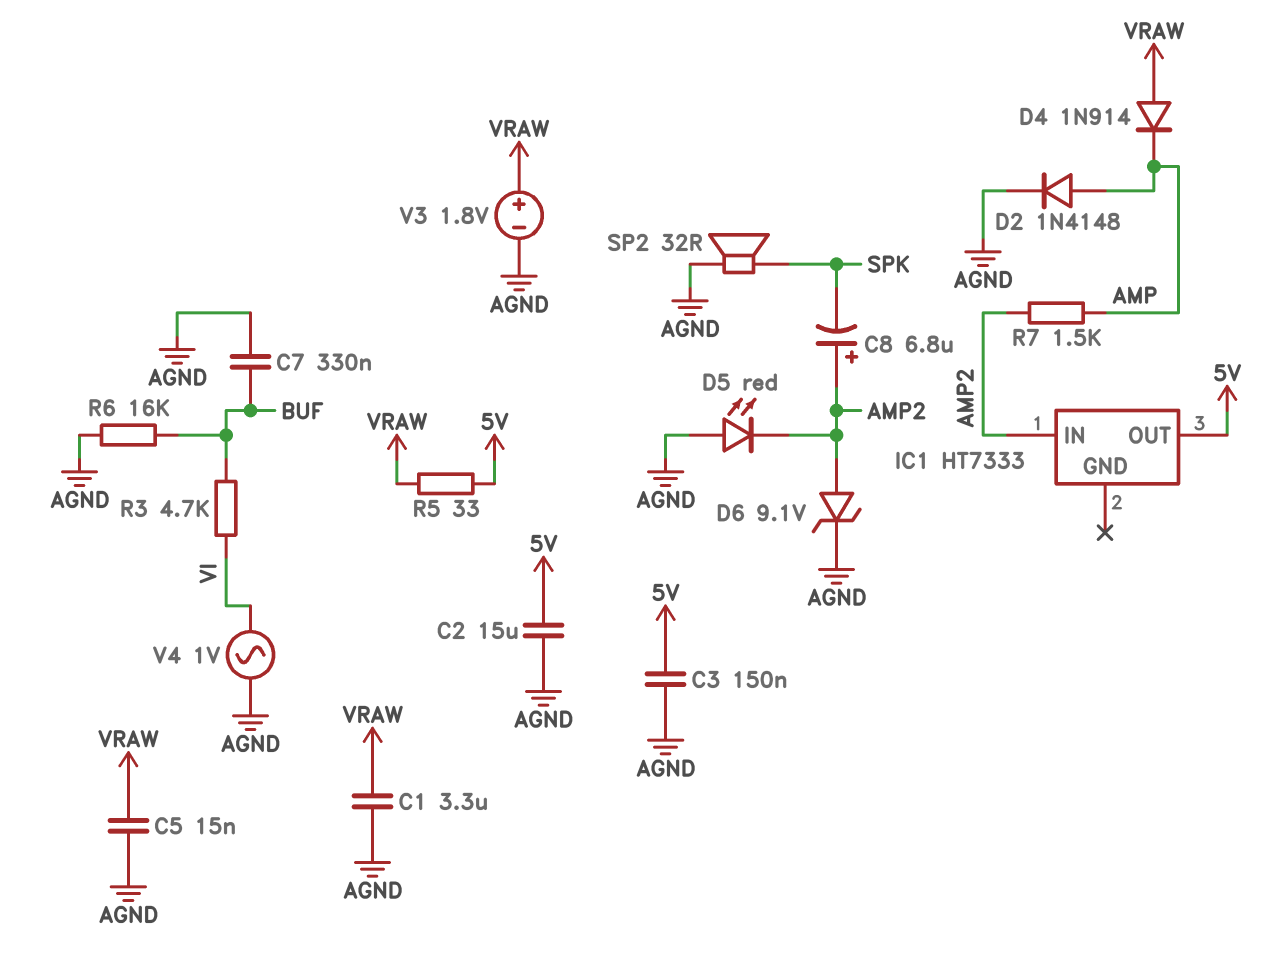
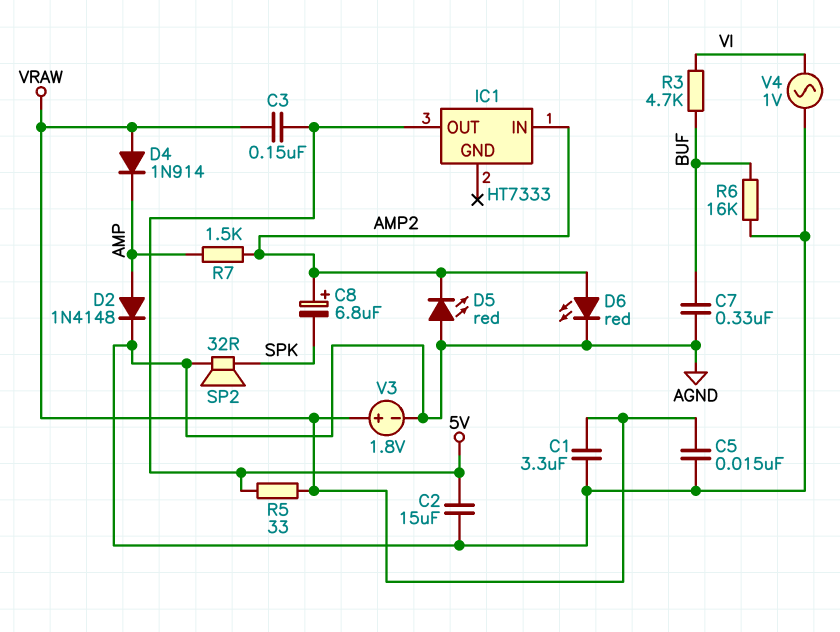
C3: 150nF (5V, AGND) -> 150nF (5V, VRAW)
D6: zener 9.1V (A AMP2, K AGND) -> LED red (A AMP2, K AGND)

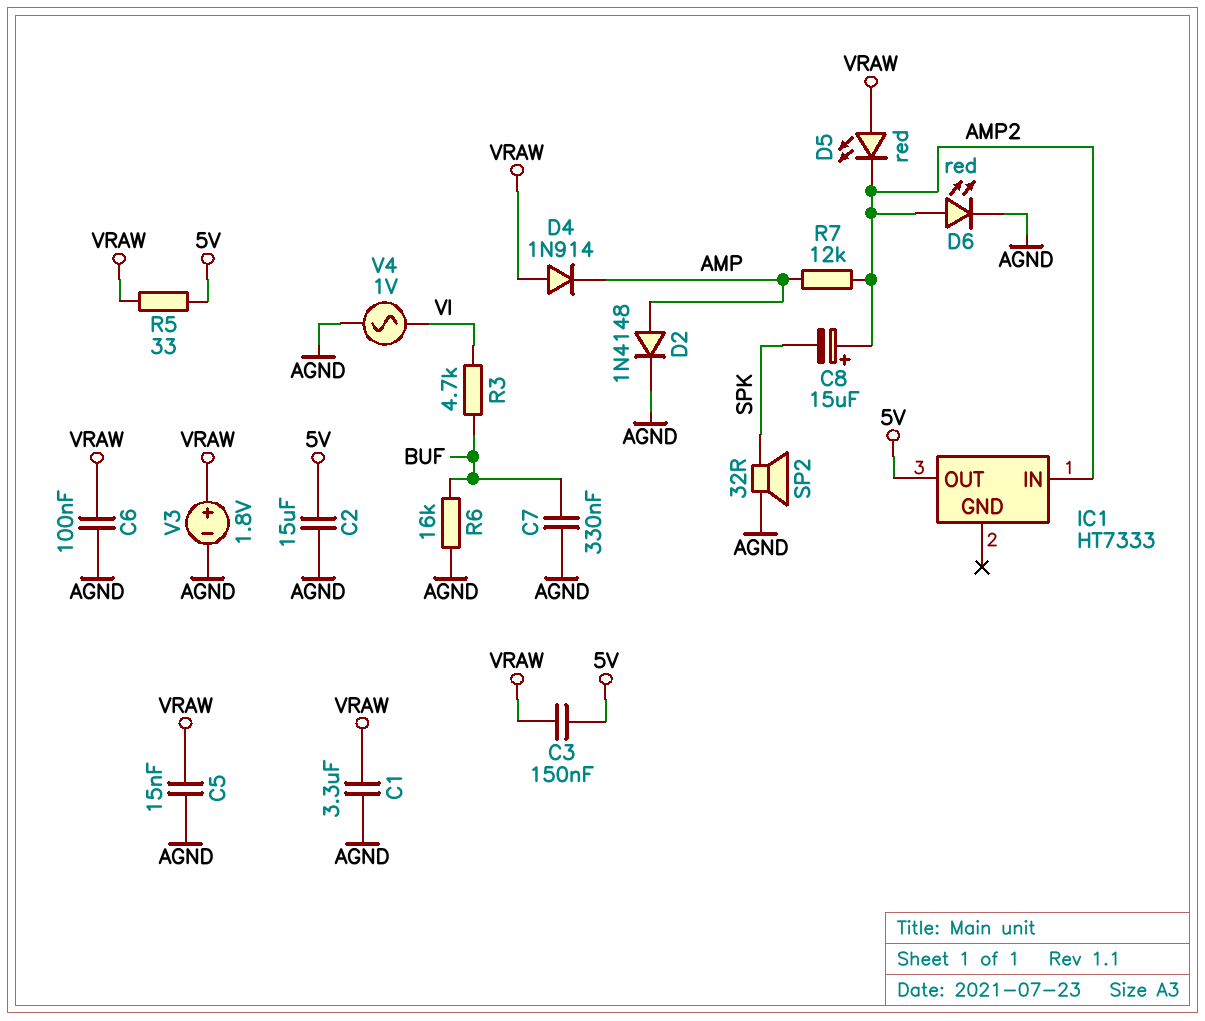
C6: none -> 100nF (AGND, VRAW)
C8: 6.8uF (plus AMP2, minus SPK) -> 15uF (plus AMP2, minus SPK)
D5: LED red (A AGND, K AMP2) -> LED red (A VRAW, K AMP2)
R7: 1.5k (AMP, AMP2) -> 12k (AMP, AMP2)

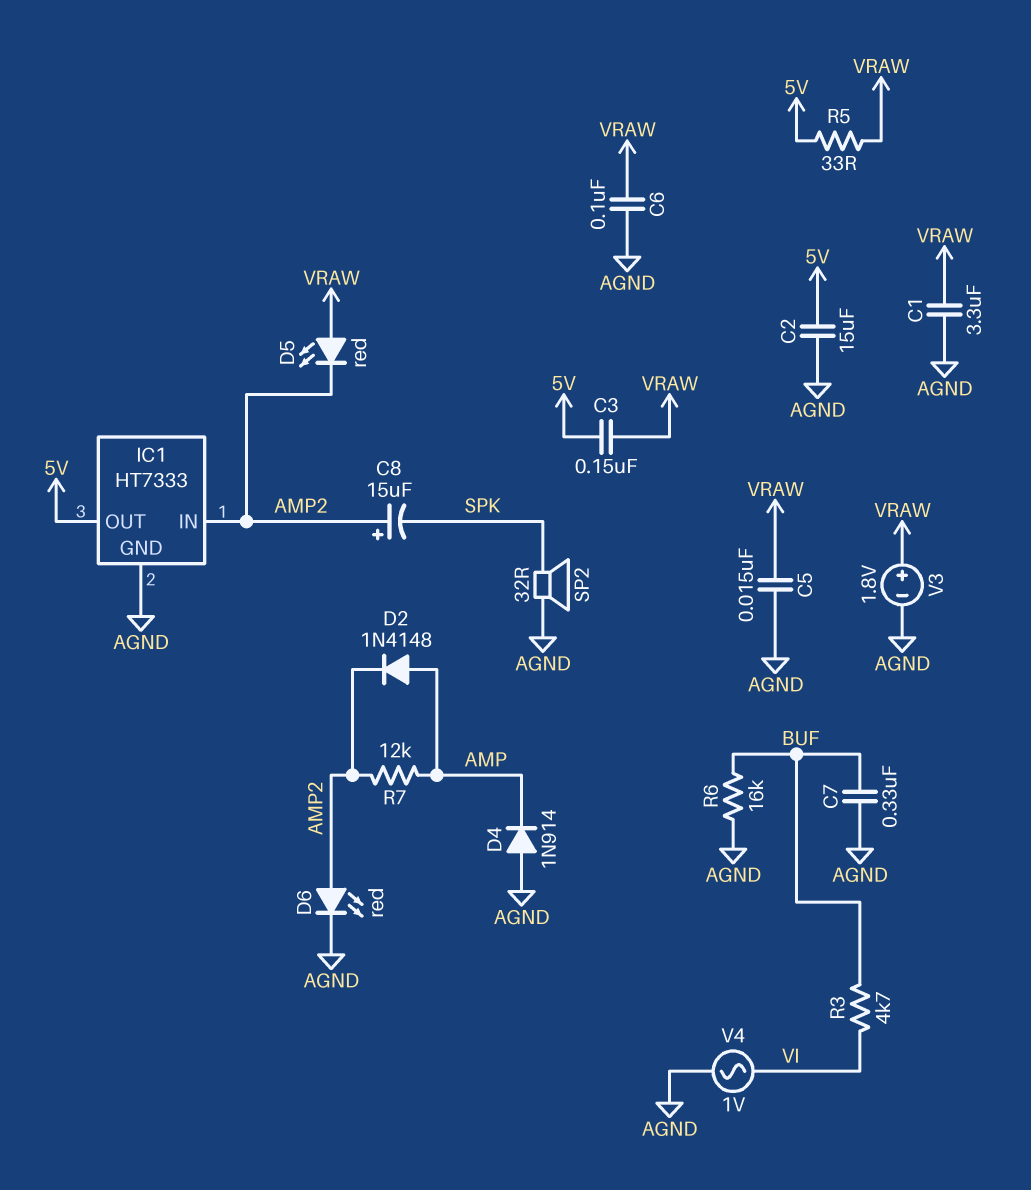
D2: diode 1N4148 (A AMP, K AGND) -> diode 1N4148 (A AMP, K AMP2)
D4: diode 1N914 (A VRAW, K AMP) -> diode 1N914 (A AGND, K AMP)
IC1 pin GND: none -> AGND

